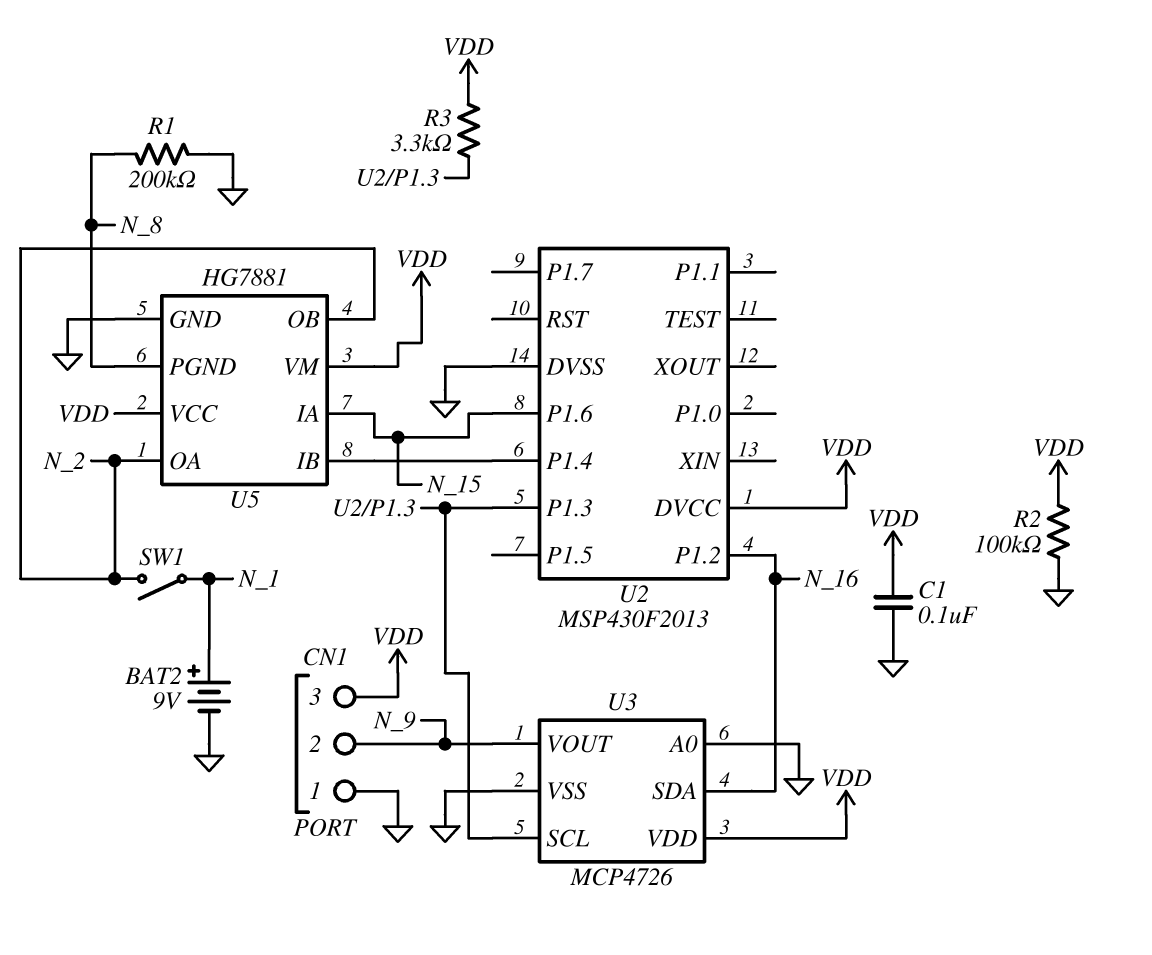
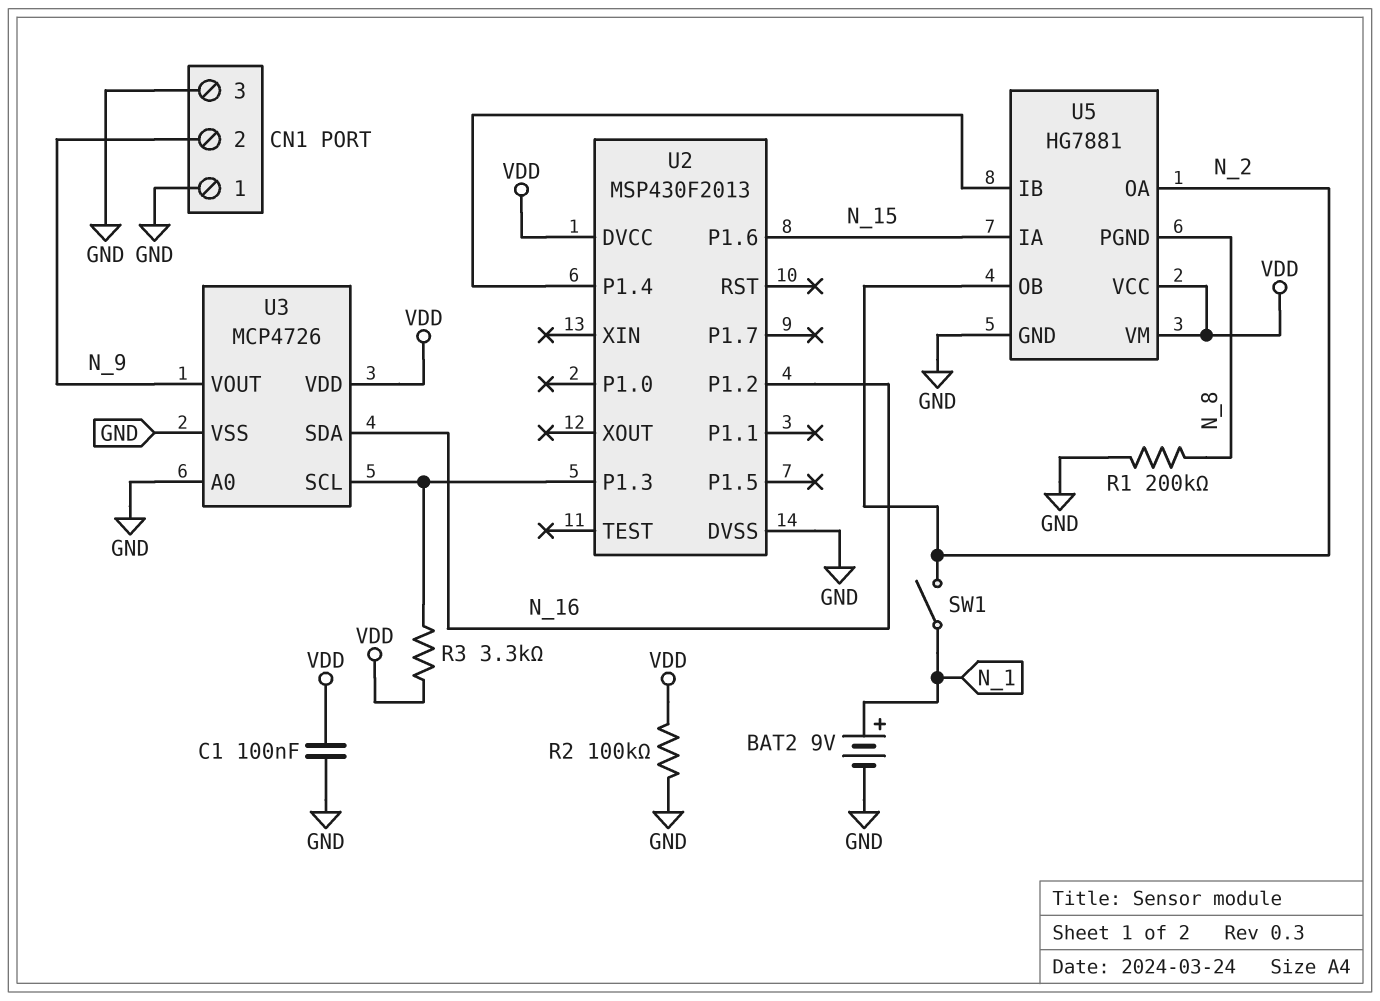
CN1 pin 3: VDD -> GND

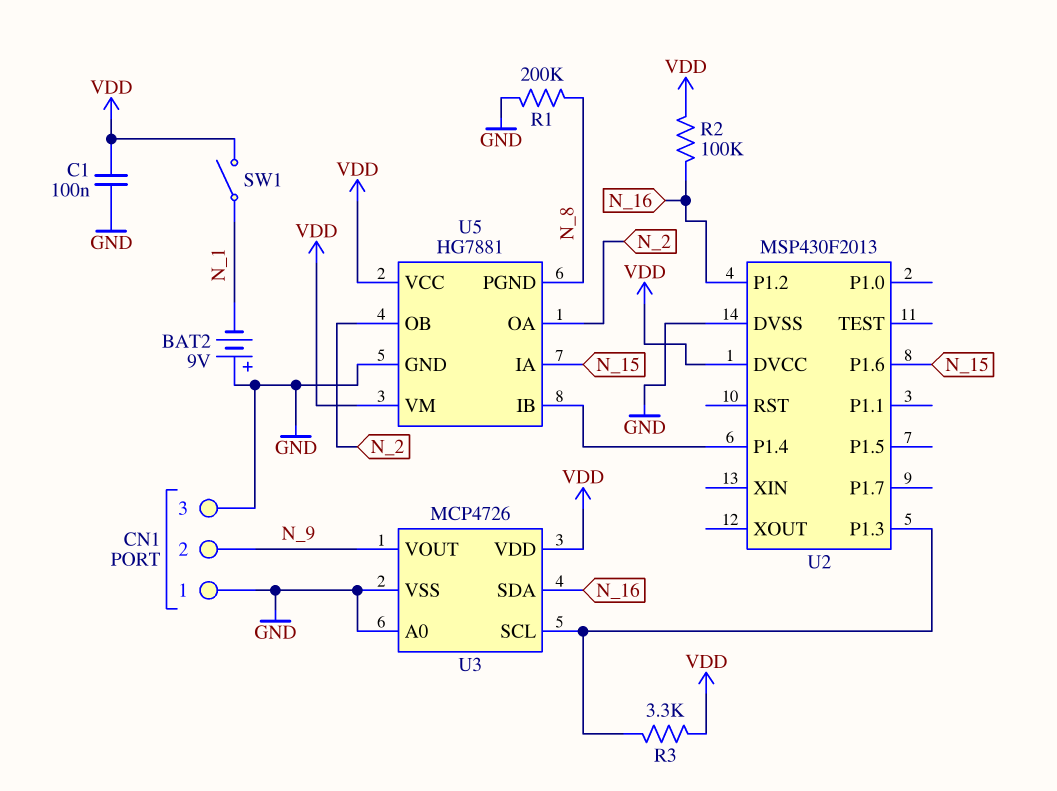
BAT2: 9V (plus N_1, minus GND) -> 9V (plus GND, minus N_1)
R2: 100k (GND, VDD) -> 100k (N_16, VDD)
SW1: switch (N_1, N_2) -> switch (N_1, VDD)

